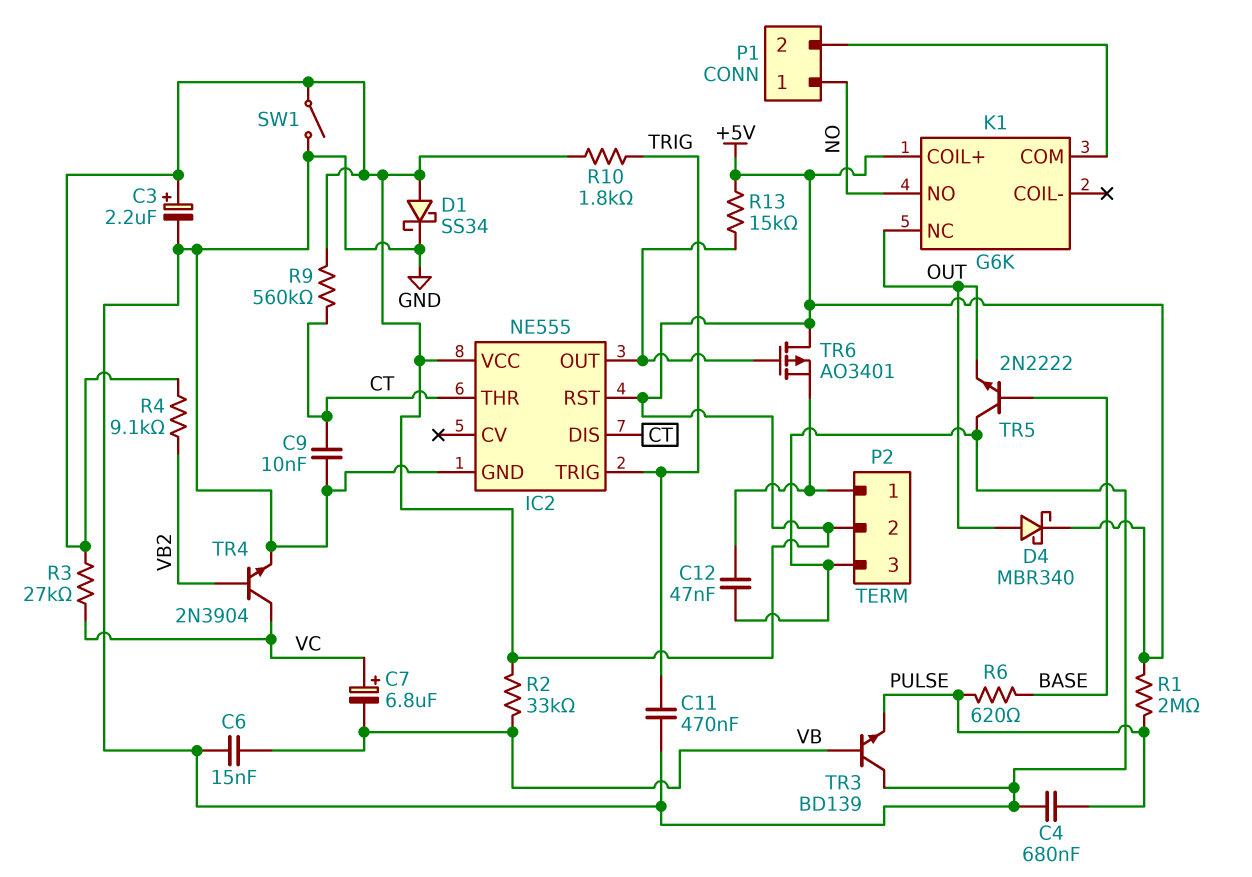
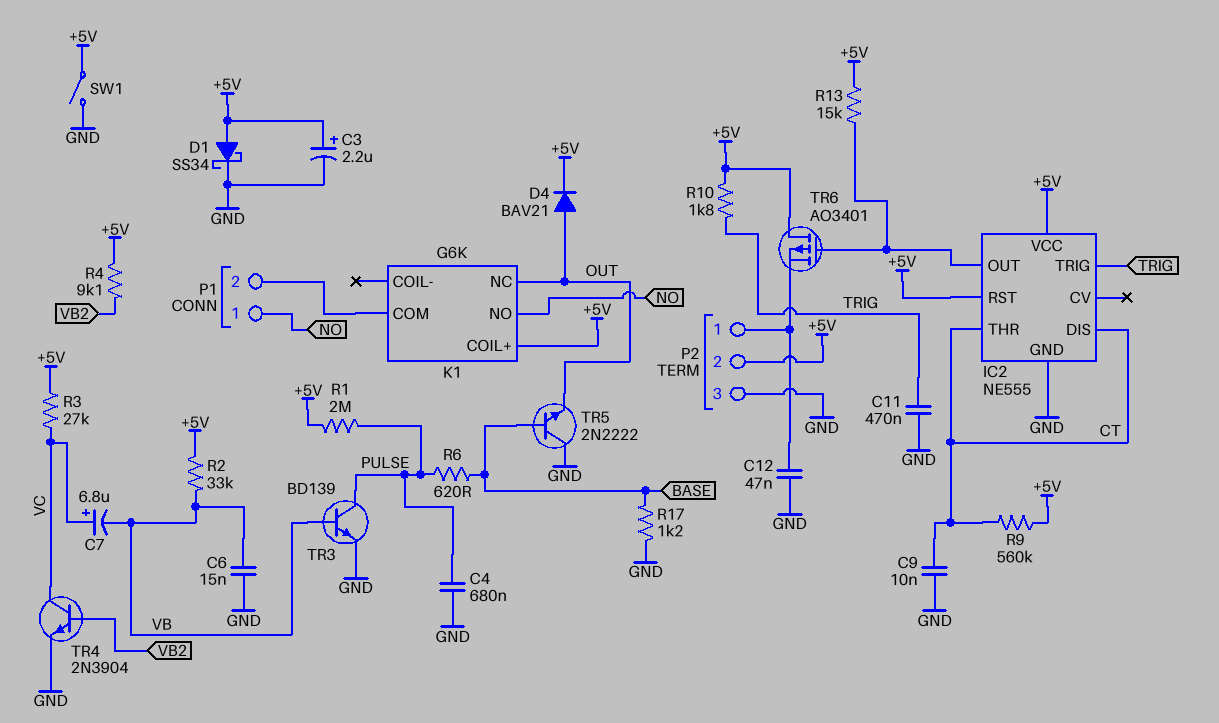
D4: schottky MBR340 (A OUT, K +5V) -> diode BAV21 (A OUT, K +5V)
R17: none -> 1.2k (BASE, GND)
TR3: NPN BD139 (B VB, C GND, E PULSE) -> NPN BD139 (B VB, C PULSE, E GND)

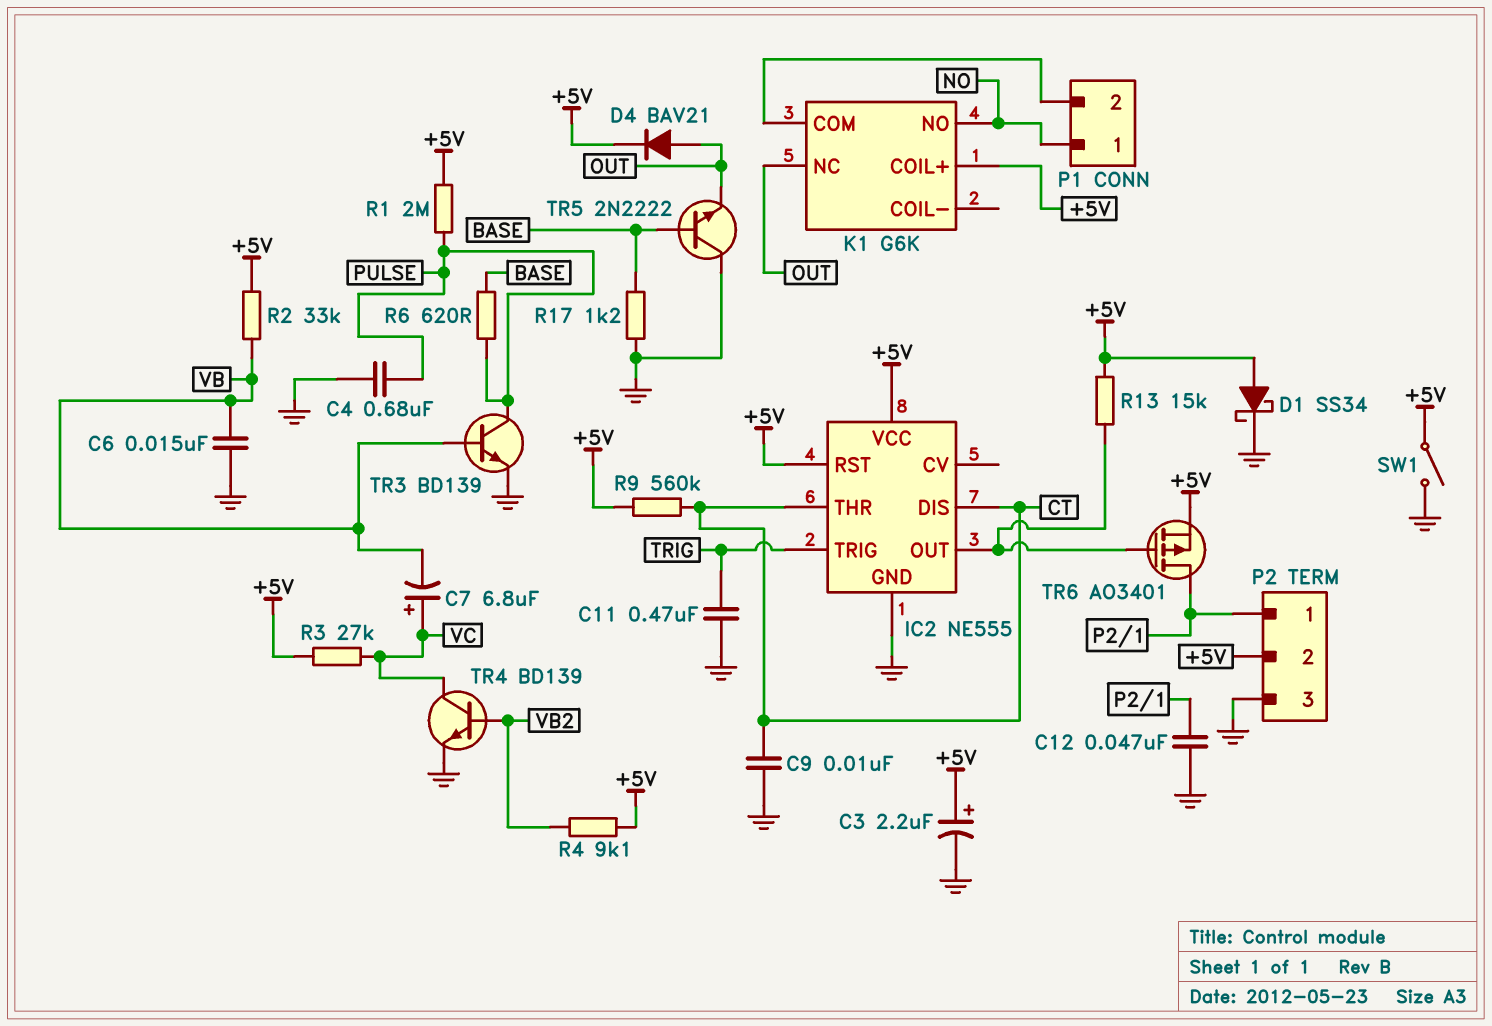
R10: 1.8k (+5V, TRIG) -> none
TR4: NPN 2N3904 (B VB2, C VC, E GND) -> NPN BD139 (B VB2, C VC, E GND)
TR6: PMOS AO3401 (G IC2/OUT, D +5V, S P2/1) -> PMOS AO3401 (G IC2/OUT, D P2/1, S +5V)

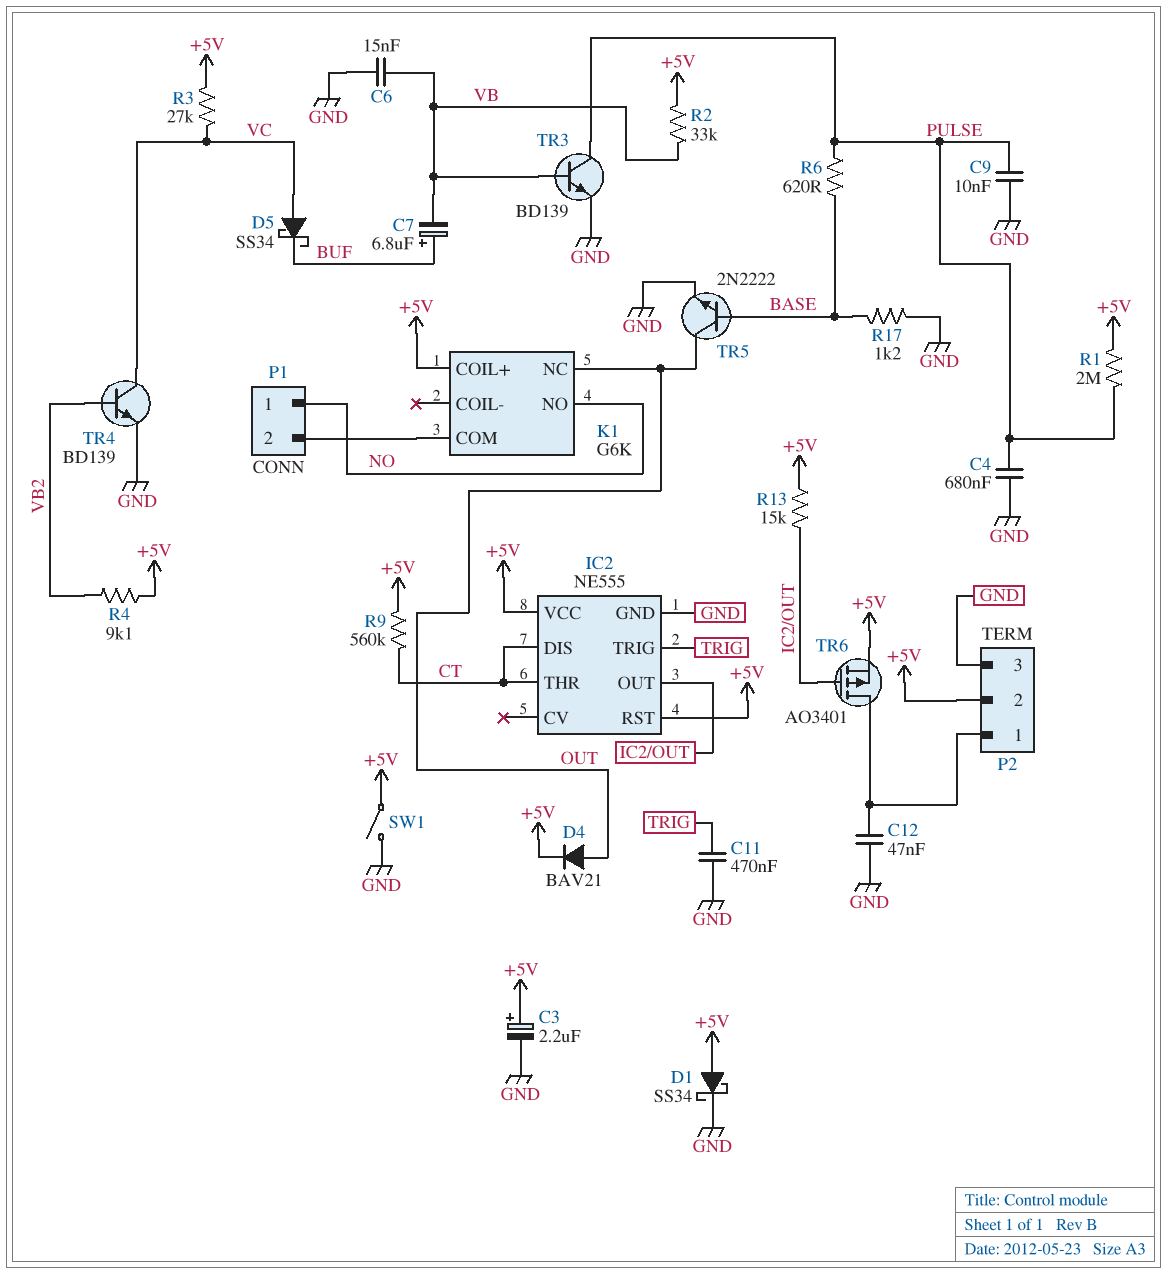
C7: 6.8uF (plus VC, minus VB) -> 6.8uF (plus BUF, minus VB)
C9: 10nF (CT, GND) -> 10nF (GND, PULSE)
D5: none -> schottky SS34 (A VC, K BUF)
TR5: NPN 2N2222 (B BASE, C GND, E OUT) -> NPN 2N2222 (B BASE, C OUT, E GND)

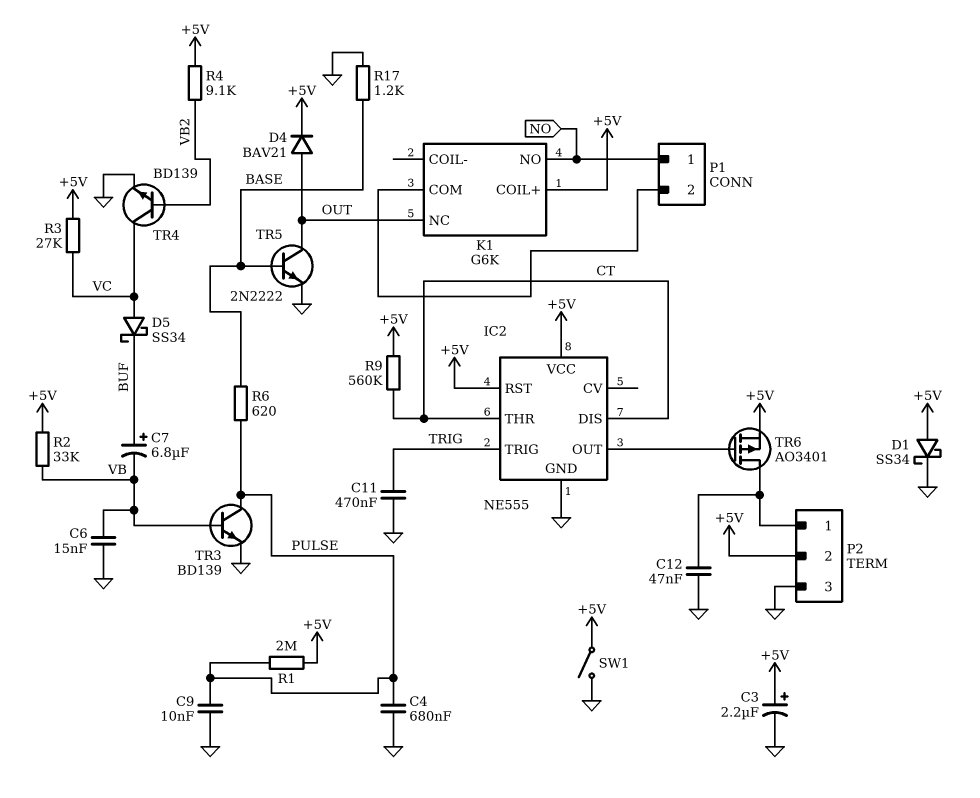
R13: 15k (+5V, IC2/OUT) -> none

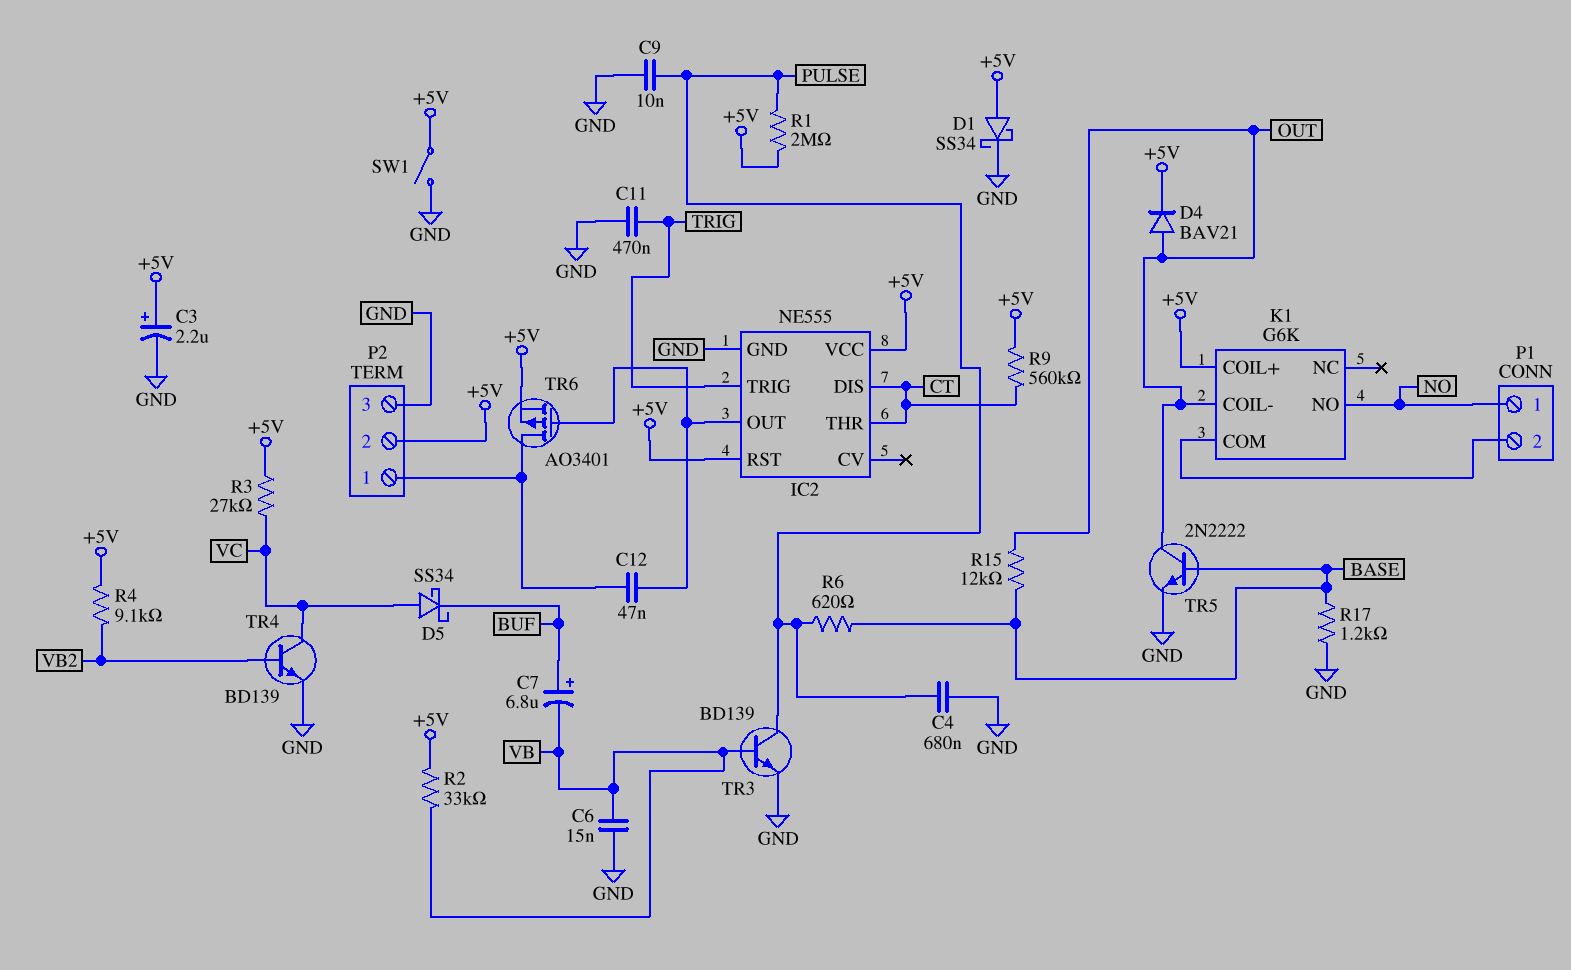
C12: 47nF (GND, P2/1) -> 47nF (IC2/OUT, P2/1)
K1 pin COIL-: none -> OUT
K1 pin NC: OUT -> none
R15: none -> 12k (BASE, OUT)

